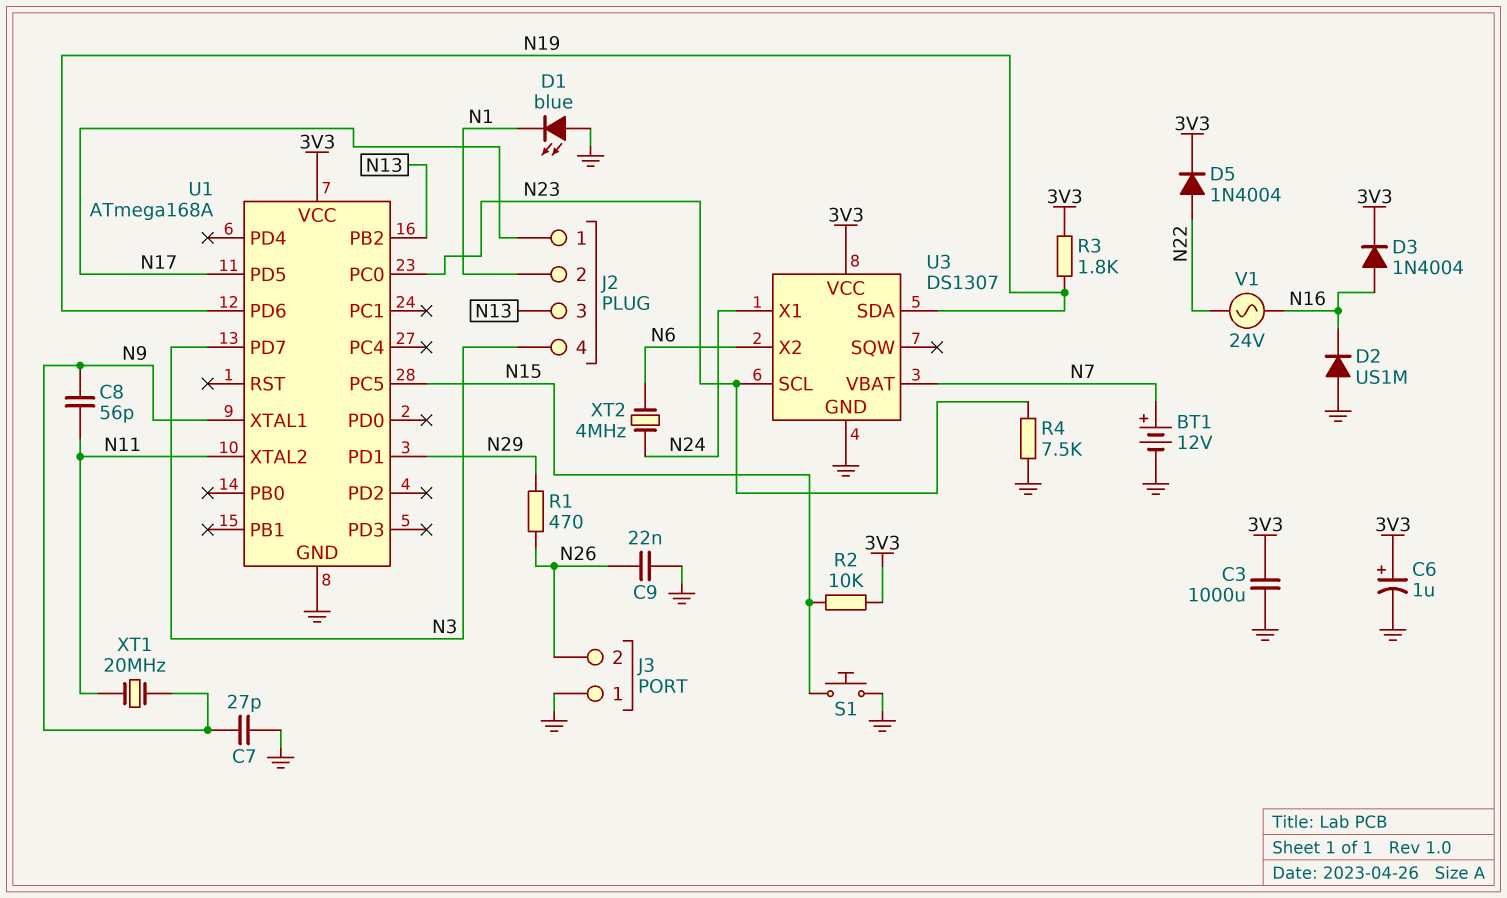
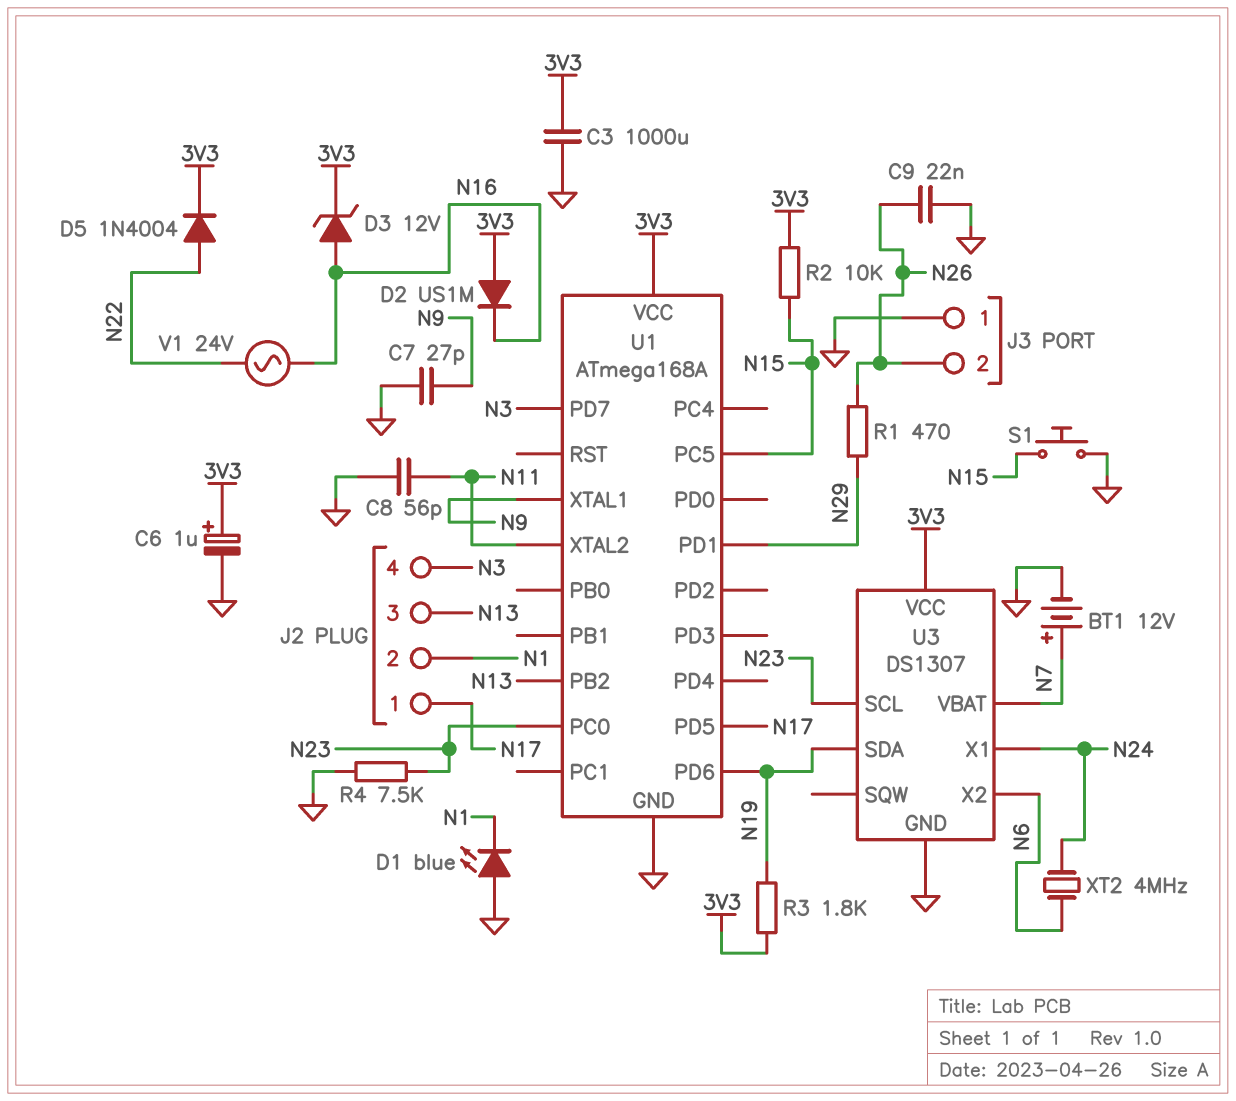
C8: 56pF (N9, N11) -> 56pF (GND, N11)
D2: diode US1M (A GND, K N16) -> diode US1M (A 3V3, K N16)
D3: diode 1N4004 (A N16, K 3V3) -> zener 12V (A N16, K 3V3)
XT1: 20MHz (N9, N11) -> none

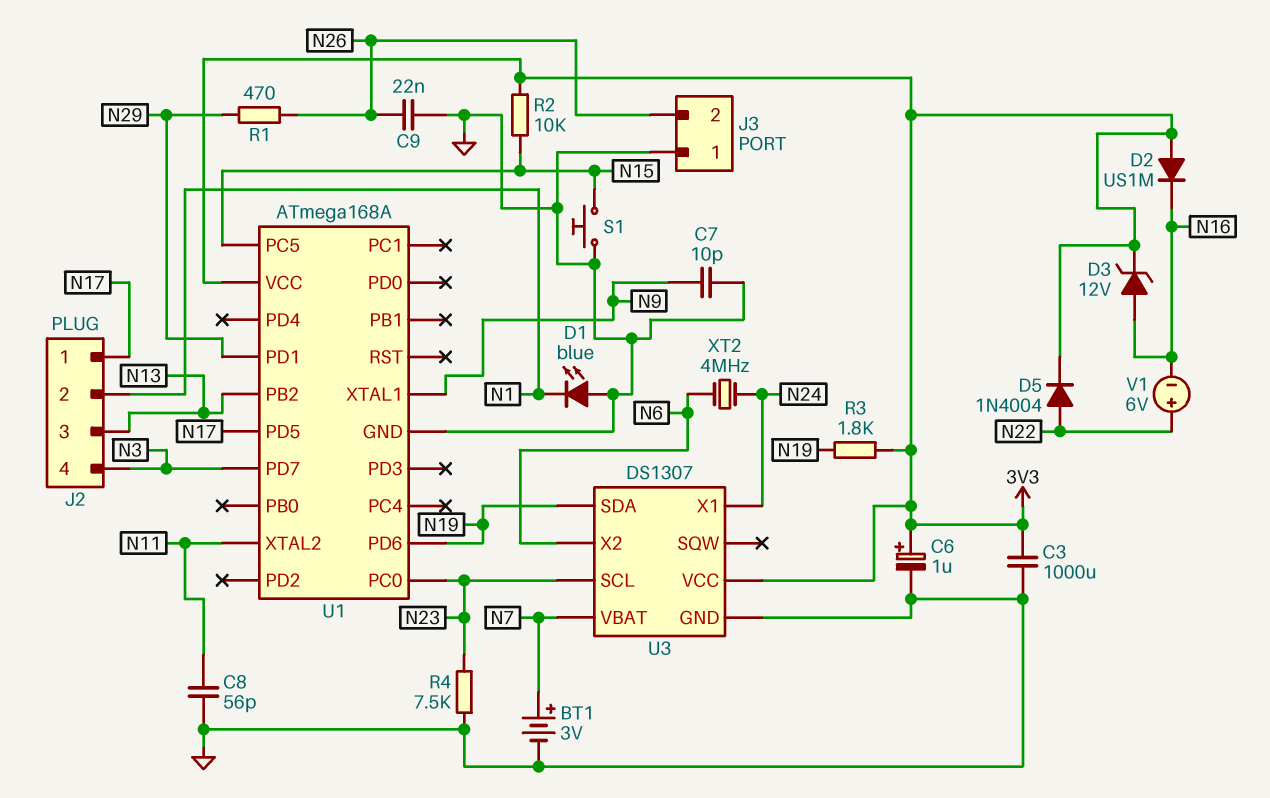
BT1: 12V (plus N7, minus GND) -> 3V (plus N7, minus GND)
C7: 27pF (GND, N9) -> 10pF (GND, N9)
V1: AC 24V (N16, N22) -> 6V (plus N22, minus N16)

